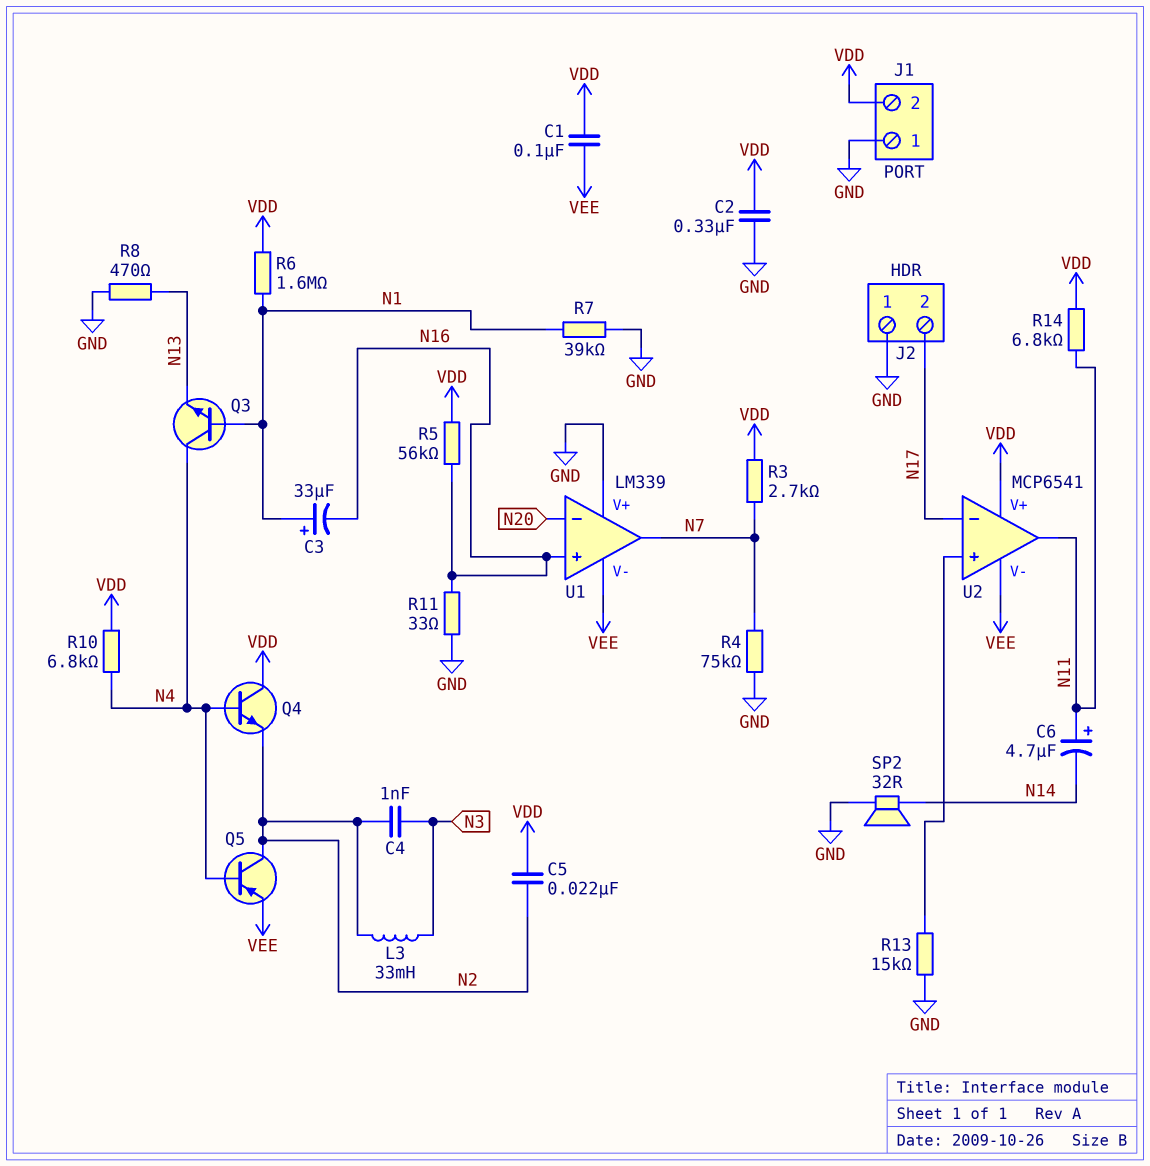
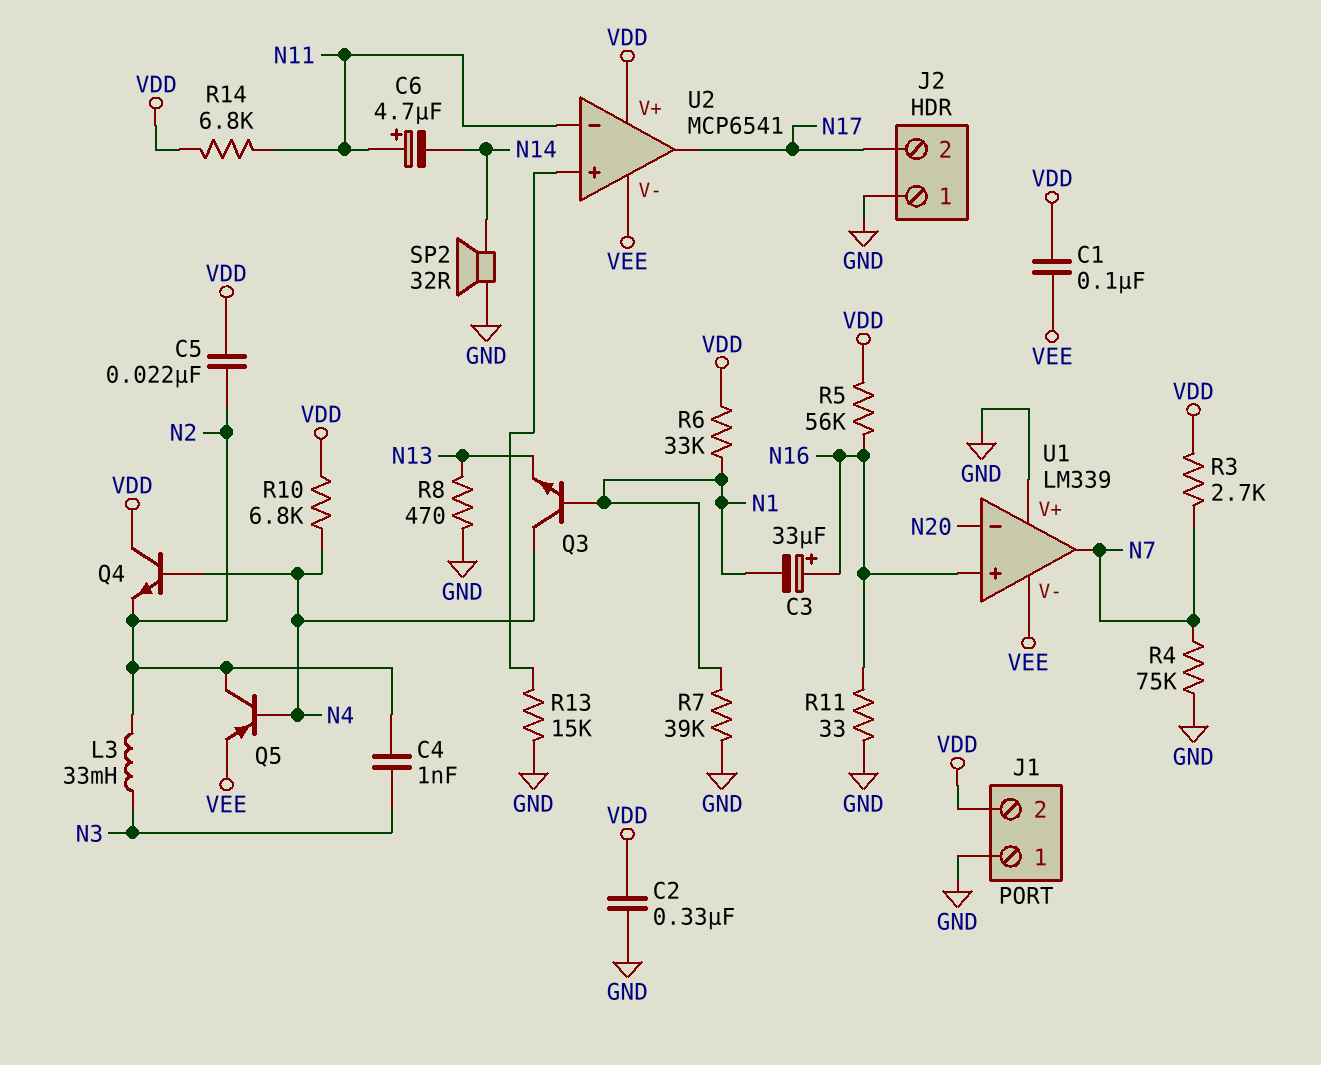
C3: 33uF (plus N1, minus N16) -> 33uF (plus N16, minus N1)
R6: 1.6M (N1, VDD) -> 33k (N1, VDD)
U2 pin in-: N17 -> N11
U2 pin out: N11 -> N17

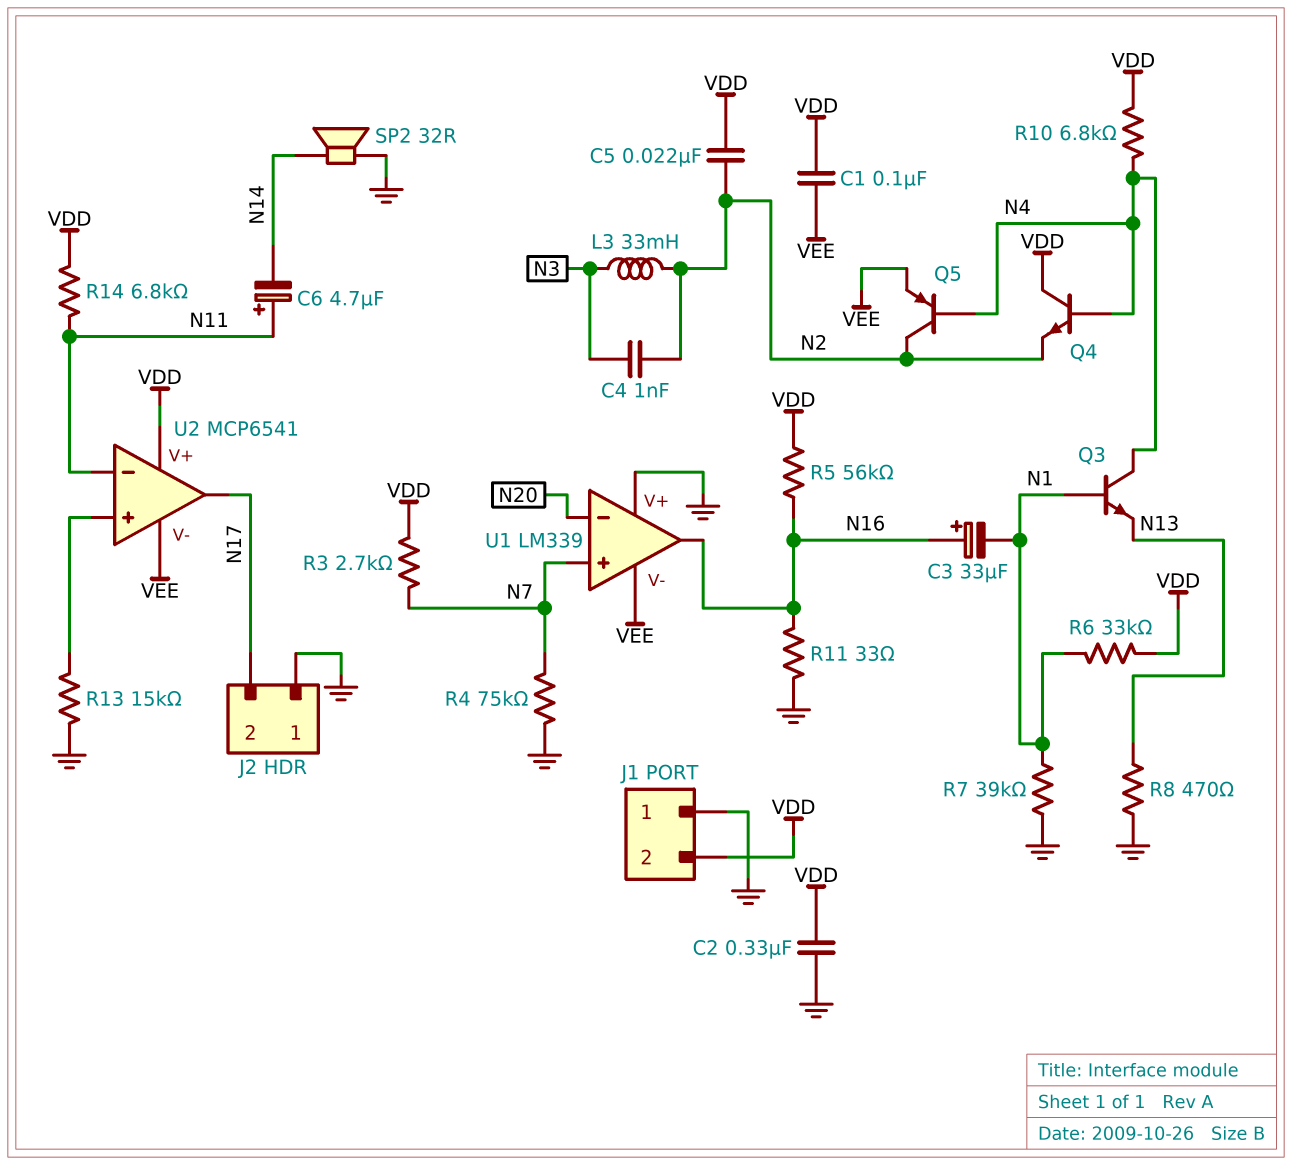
U1 pin in+: N16 -> N7
U1 pin out: N7 -> N16

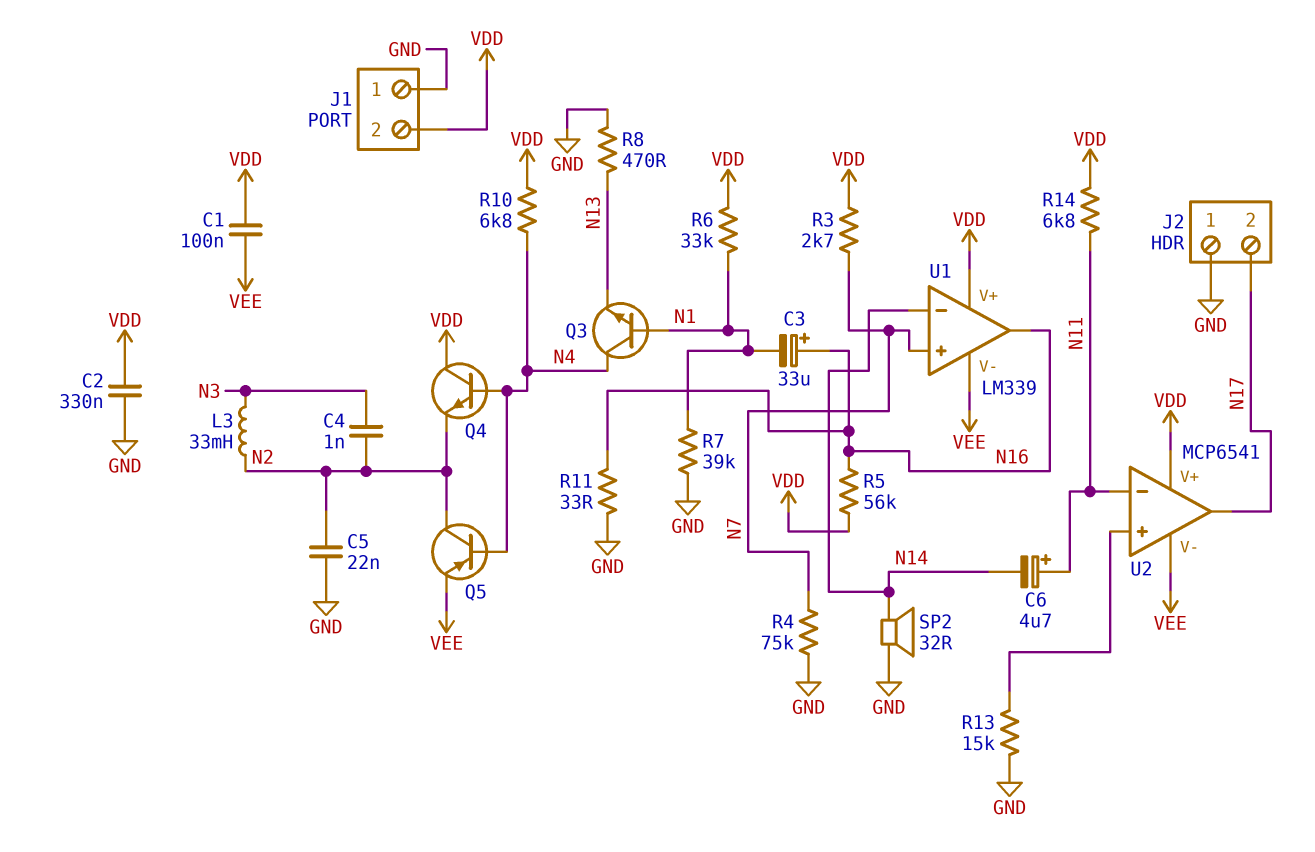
C5: 22nF (N2, VDD) -> 22nF (GND, N2)
U1 pin V+: GND -> VDD
U1 pin in-: N20 -> N14

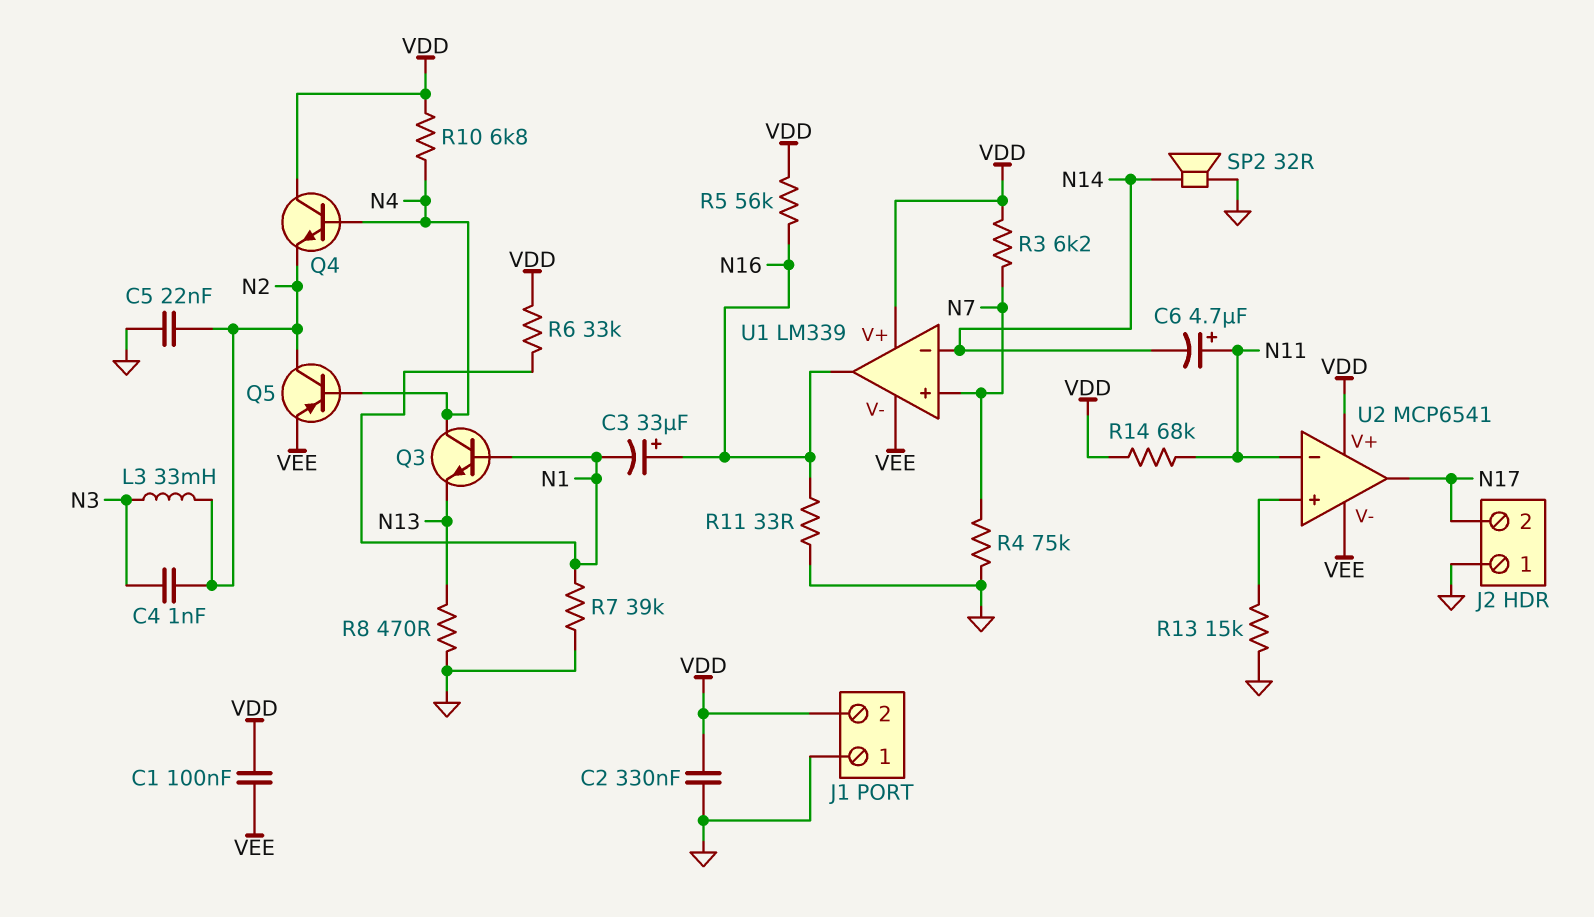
R3: 2.7k (N7, VDD) -> 6.2k (N7, VDD)
R14: 6.8k (N11, VDD) -> 68k (N11, VDD)

